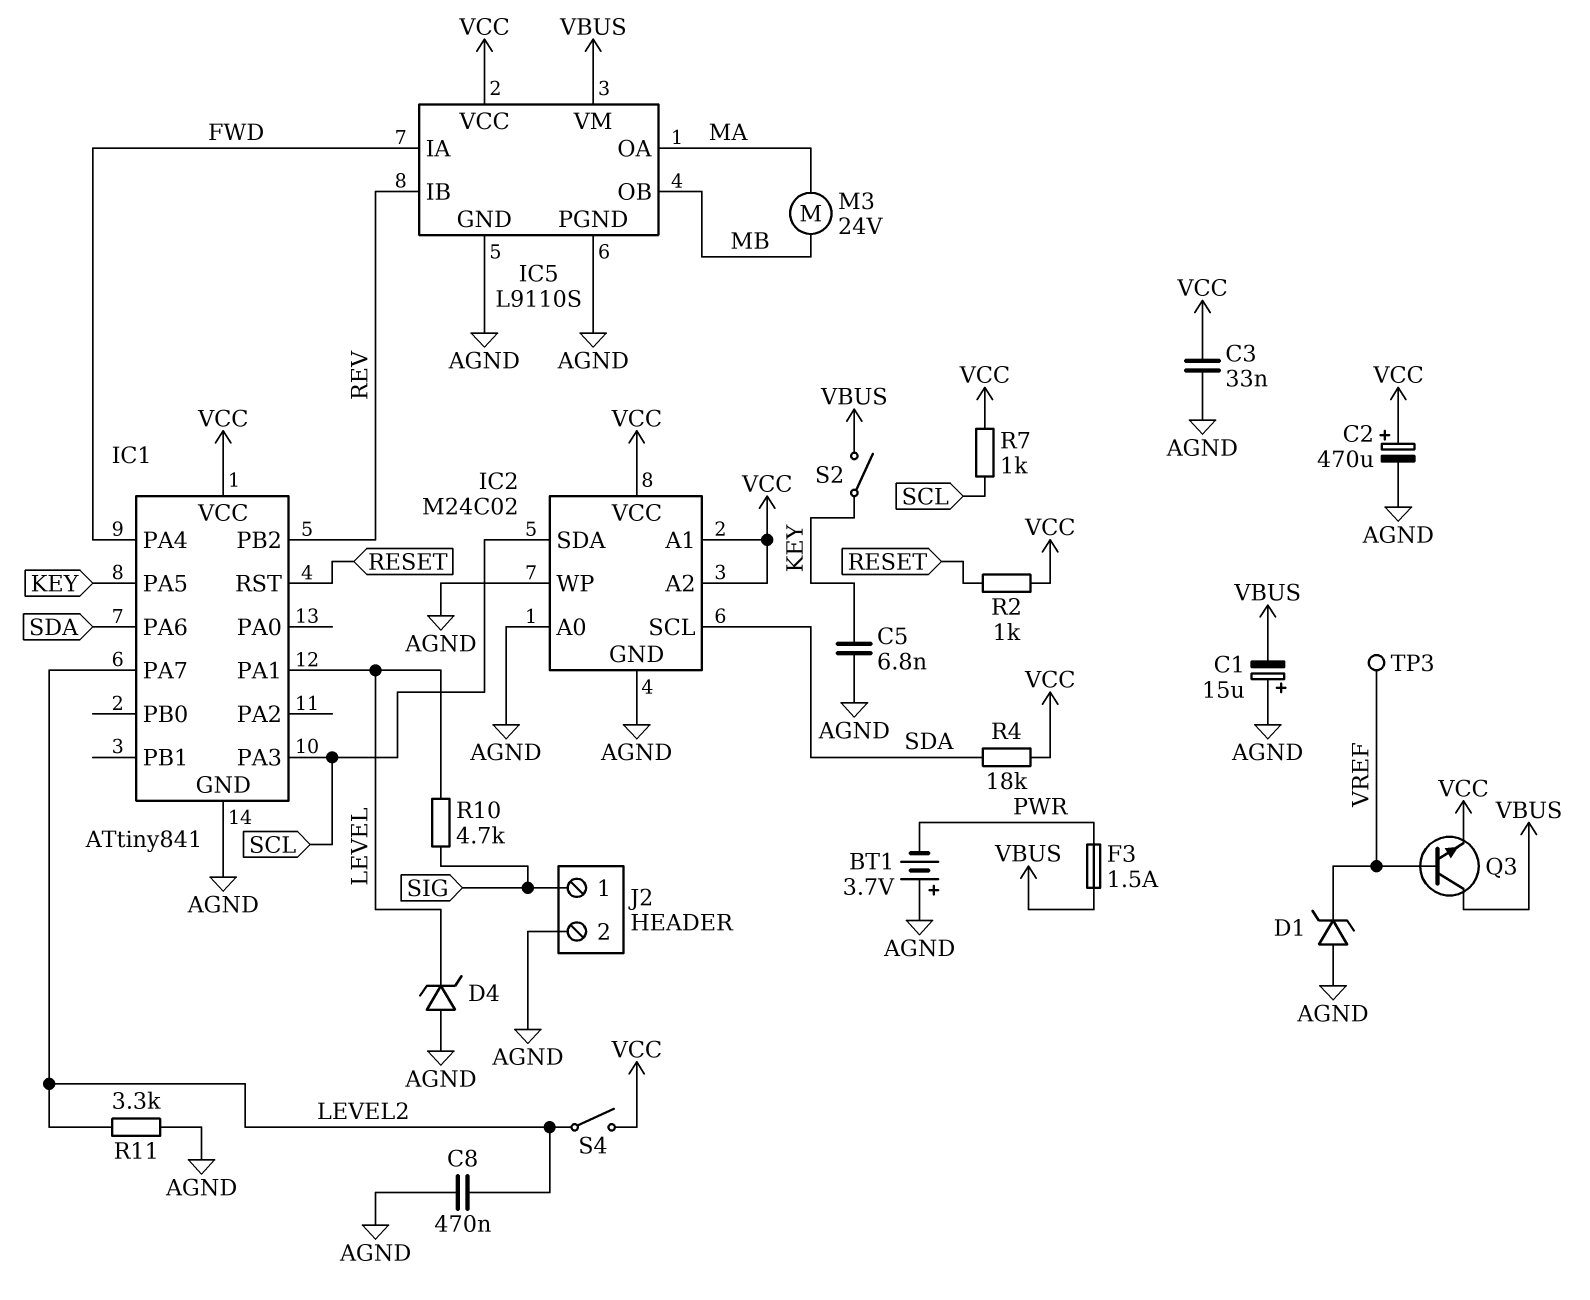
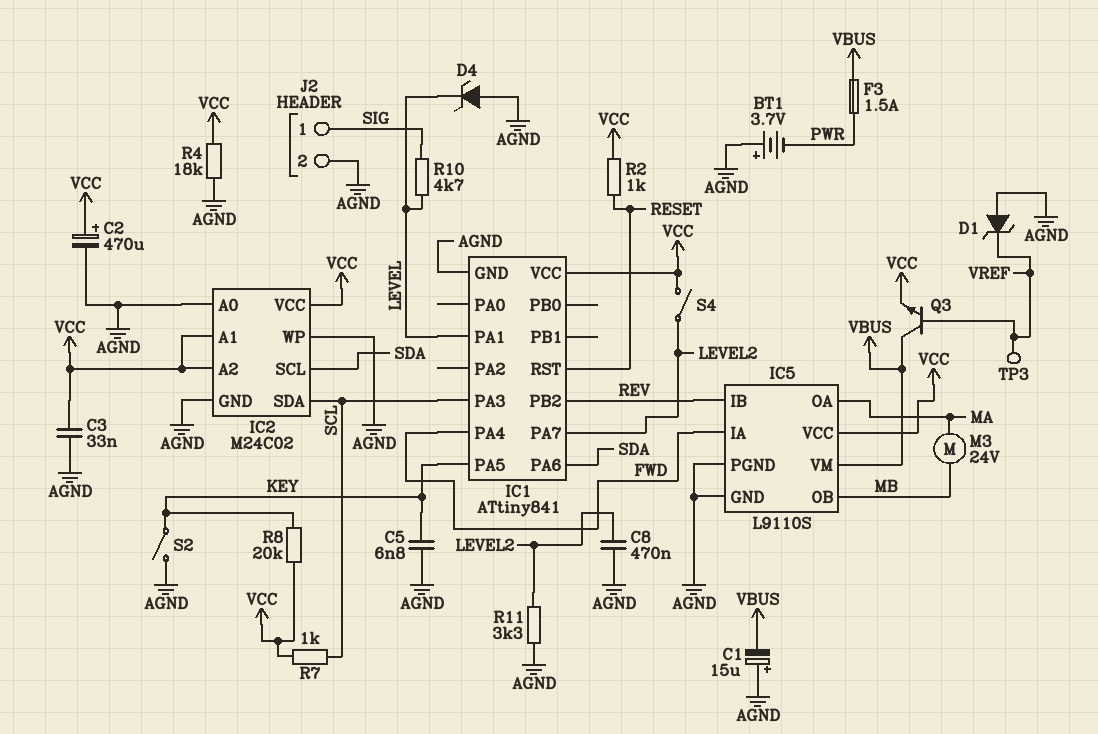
R4: 18k (SDA, VCC) -> 18k (AGND, VCC)
R8: none -> 20k (KEY, VCC)
S2: switch (KEY, VBUS) -> switch (AGND, KEY)

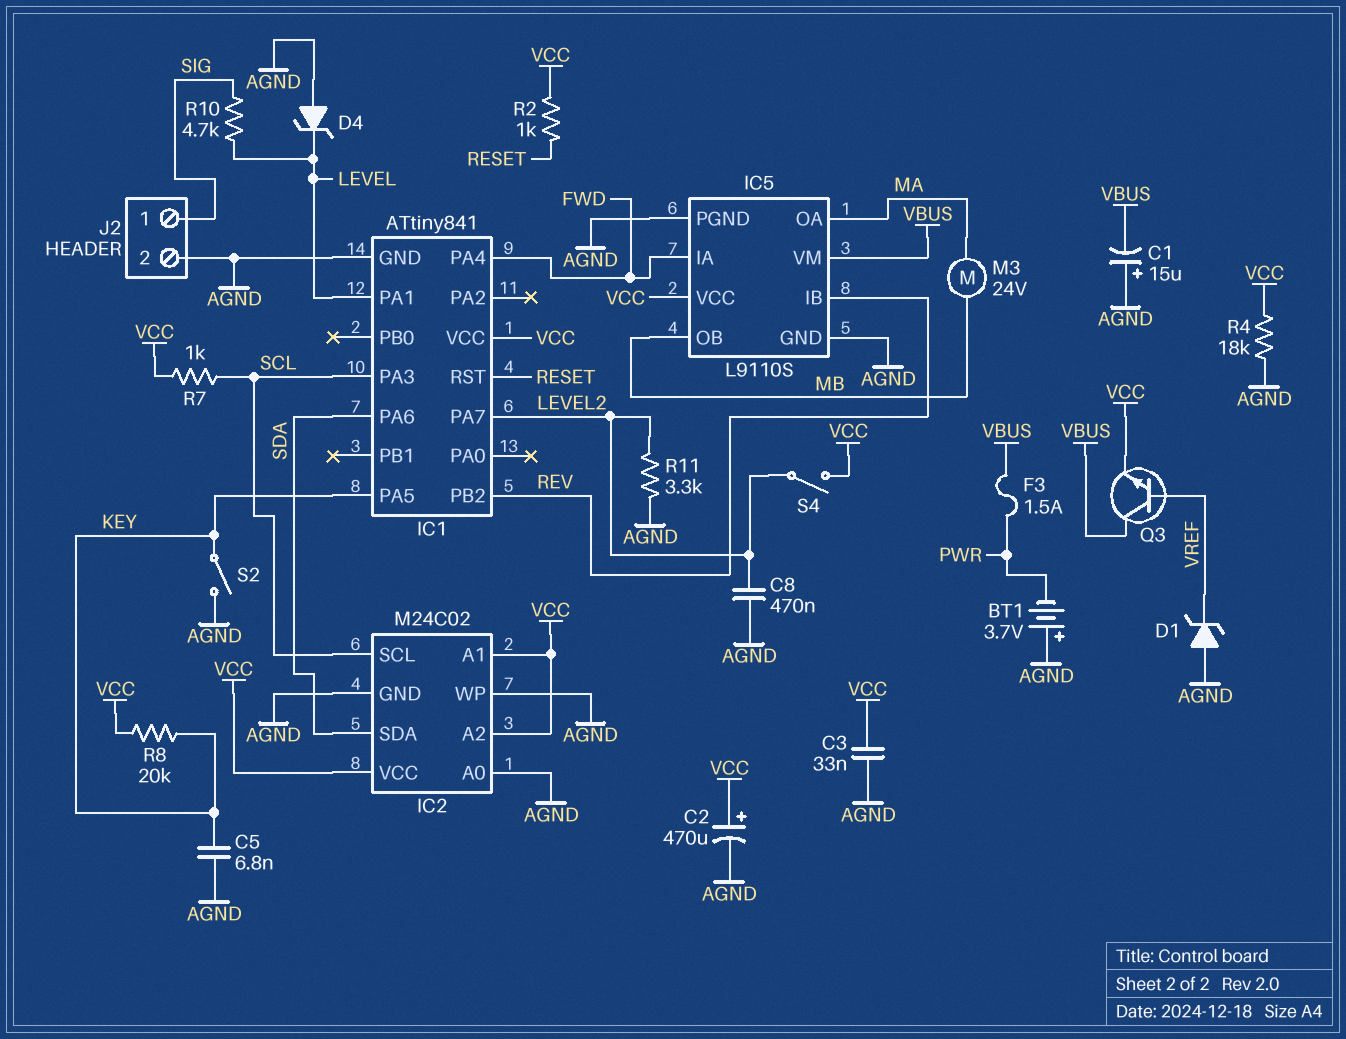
IC2 pin SCL: SDA -> SCL
IC2 pin SDA: SCL -> SDA
TP3: test point (VREF) -> none

